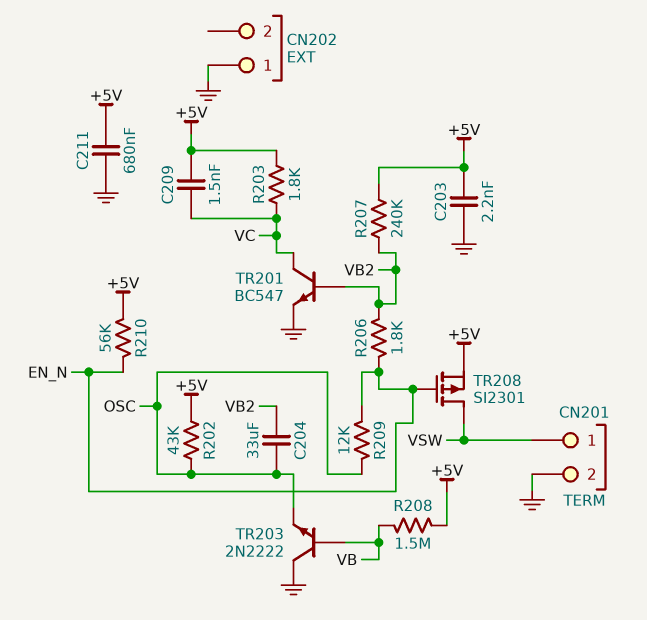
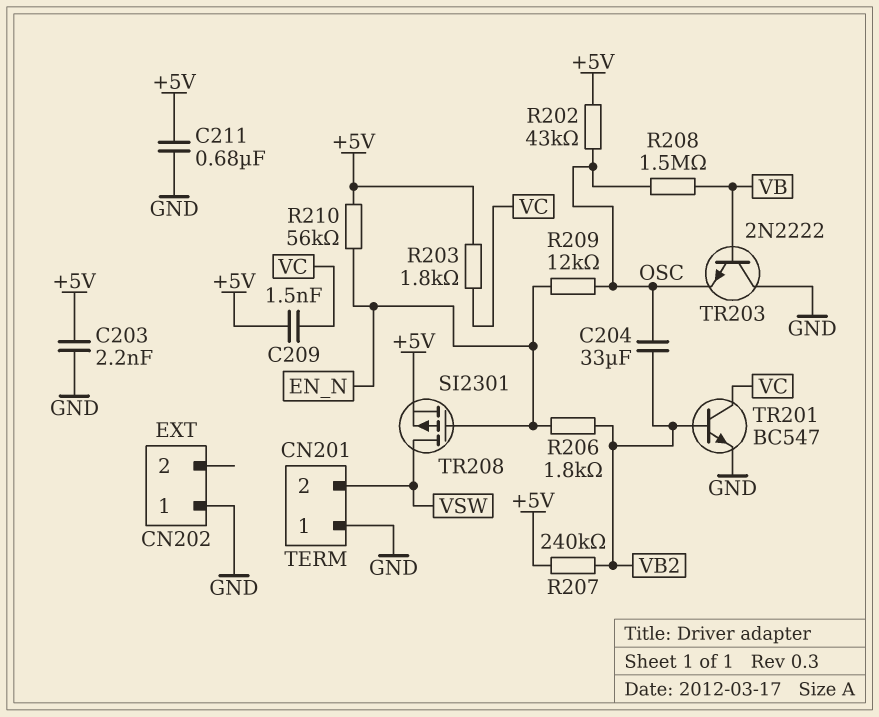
CN201 pin 1: VSW -> GND
CN201 pin 2: GND -> VSW
R208: 1.5M (+5V, VB) -> 1.5M (OSC, VB)

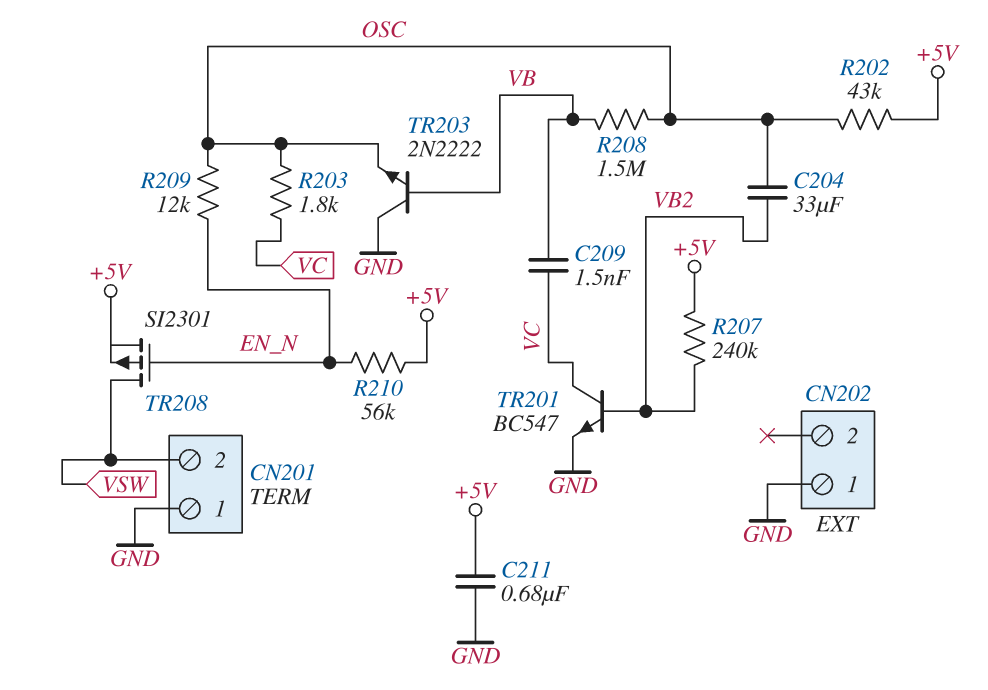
C203: 2.2nF (+5V, GND) -> none
C209: 1.5nF (+5V, VC) -> 1.5nF (VB, VC)
R203: 1.8k (+5V, VC) -> 1.8k (OSC, VC)
R206: 1.8k (EN_N, VB2) -> none

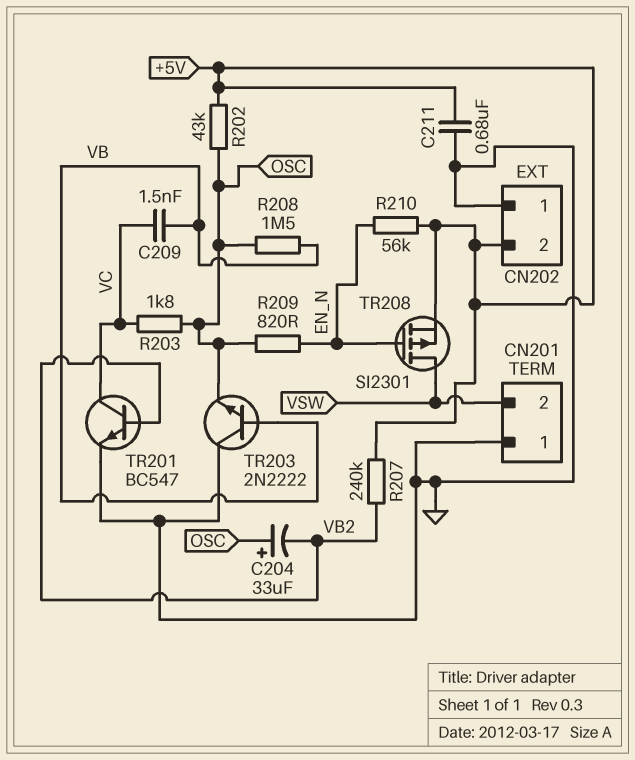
C204: 33uF (OSC, VB2) -> 33uF (plus OSC, minus VB2)
CN202 pin 2: none -> +5V
R209: 12k (EN_N, OSC) -> 820 (EN_N, OSC)

